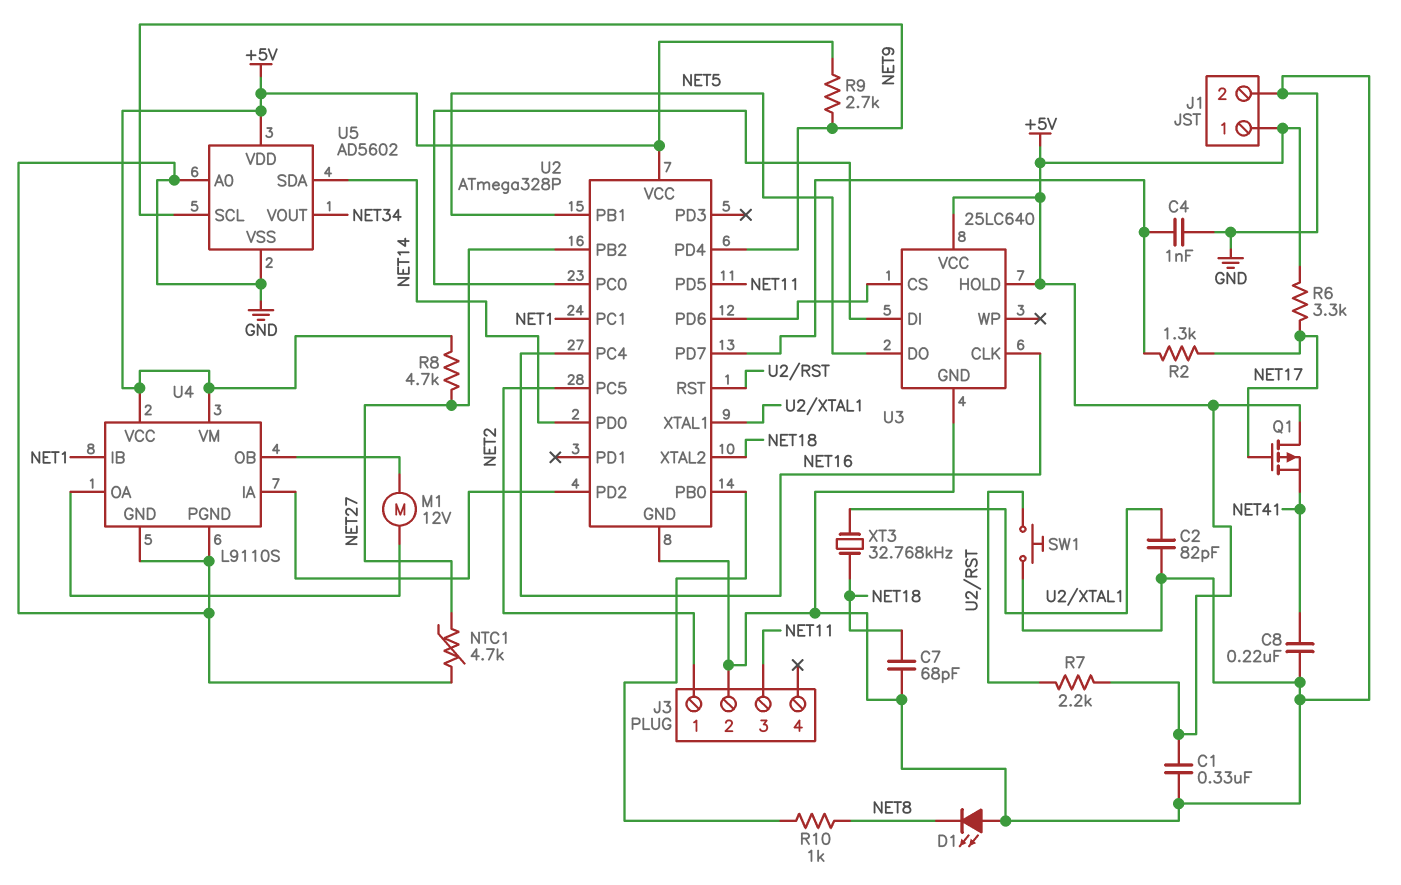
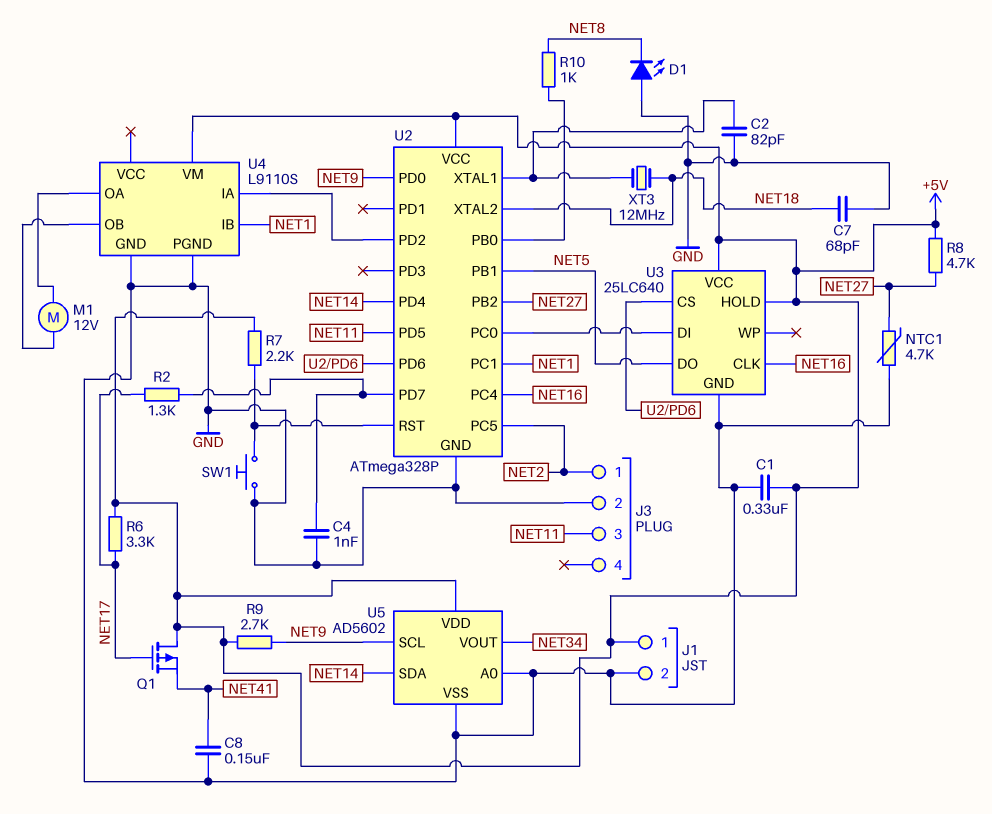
C8: 220nF (GND, NET41) -> 150nF (GND, NET41)
U2 pin PD0: NET14 -> NET9
U2 pin PD4: NET9 -> NET14
U4 pin VCC: +5V -> none
XT3: 32.768kHz (NET18, U2/XTAL1) -> 12MHz (NET18, U2/XTAL1)

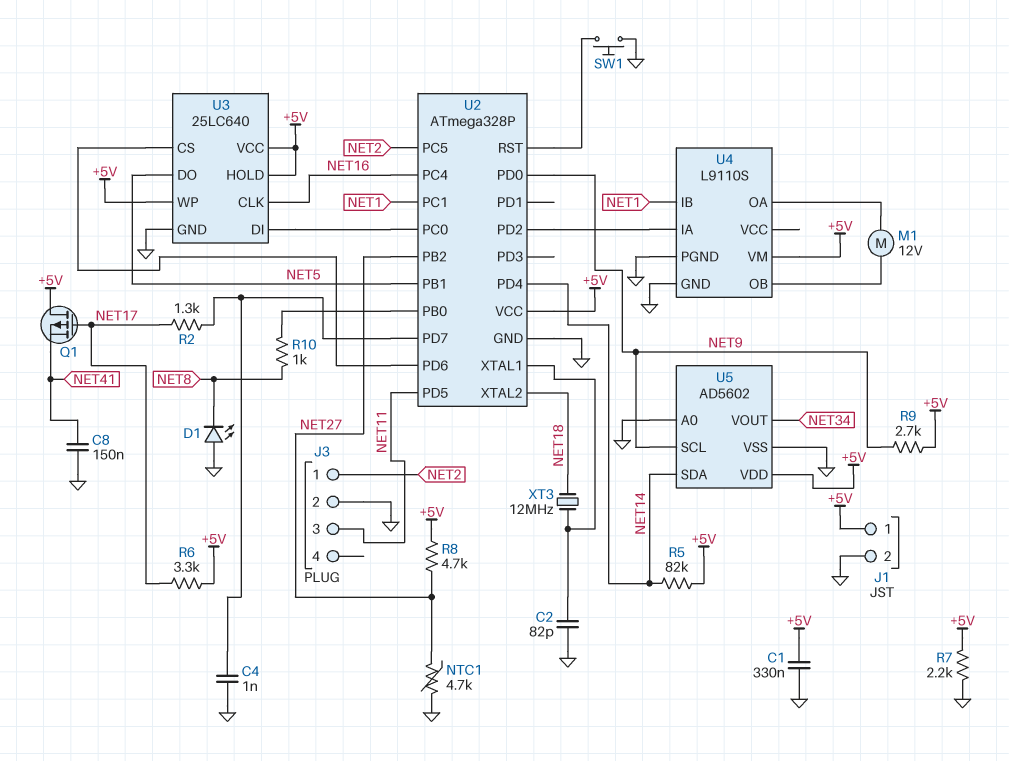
C7: 68pF (GND, NET18) -> none
R5: none -> 82k (+5V, NET14)
R7: 2.2k (+5V, U2/RST) -> 2.2k (+5V, GND)
U3 pin WP: none -> +5V

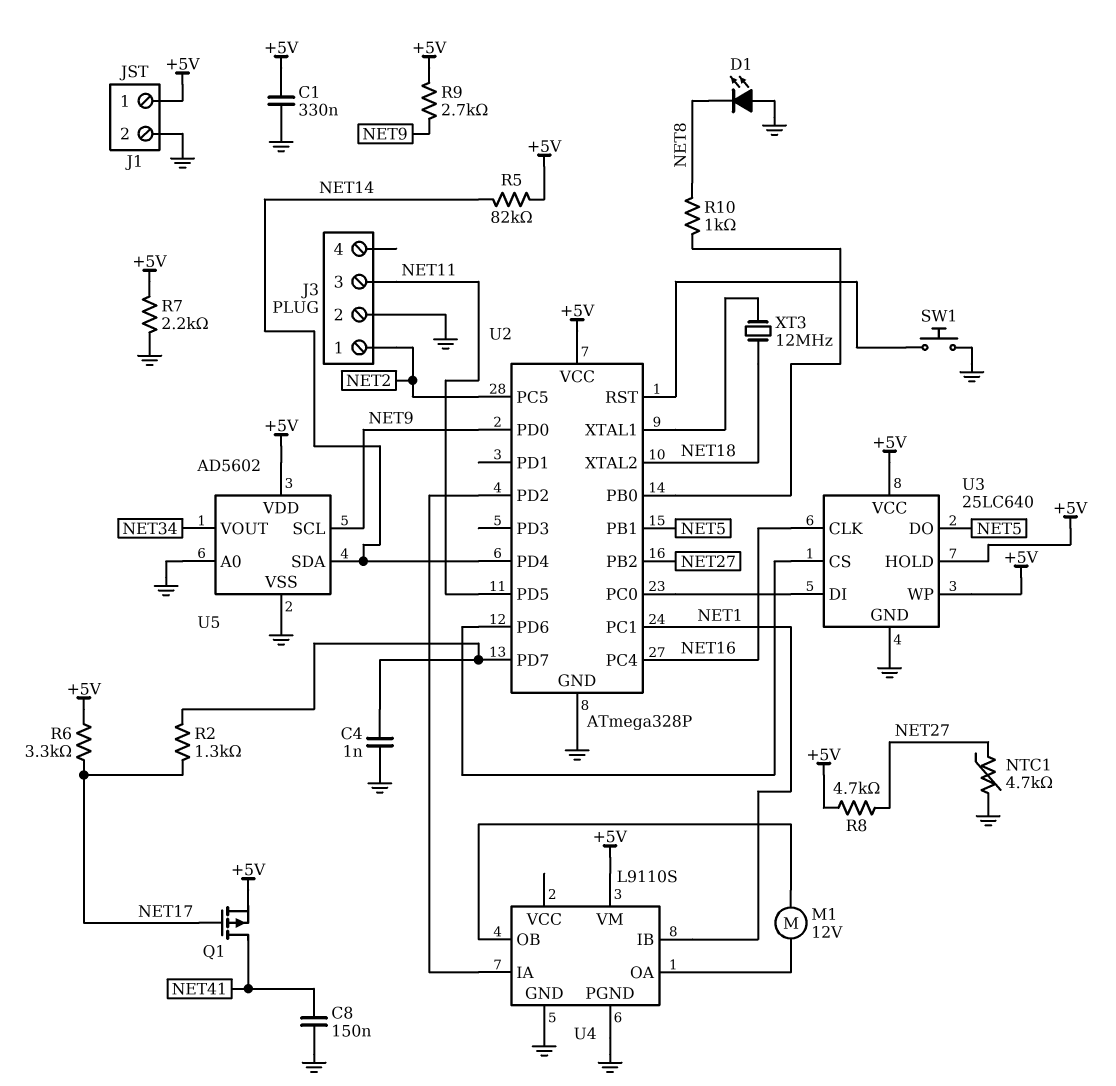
C2: 82pF (GND, U2/XTAL1) -> none
Q1: PMOS (G NET17, D +5V, S NET41) -> PMOS (G NET17, D NET41, S +5V)

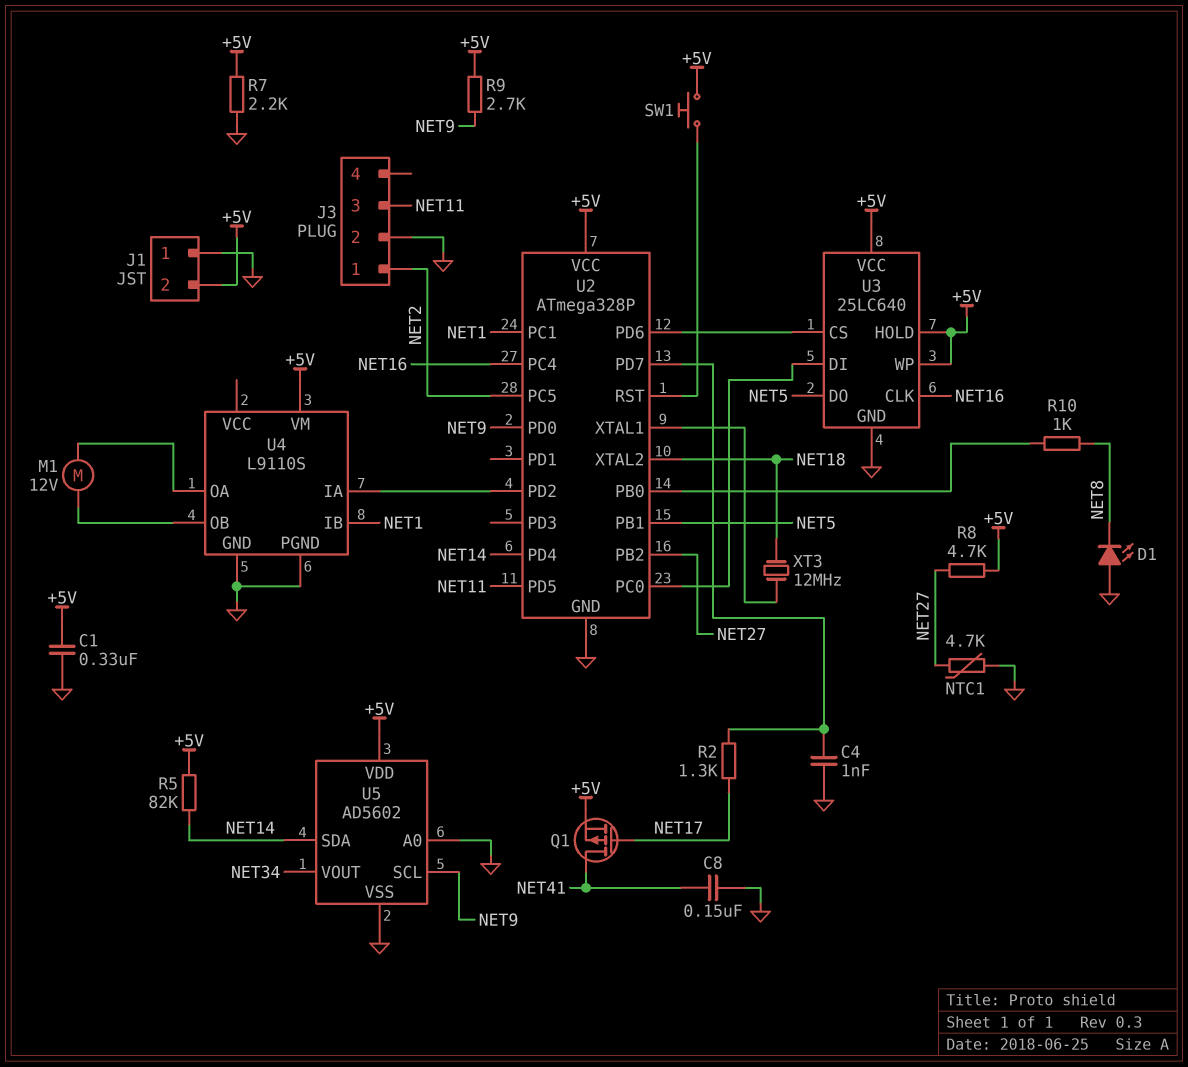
J1 pin 1: +5V -> GND
J1 pin 2: GND -> +5V
R6: 3.3k (+5V, NET17) -> none
SW1: button (GND, U2/RST) -> button (+5V, U2/RST)

